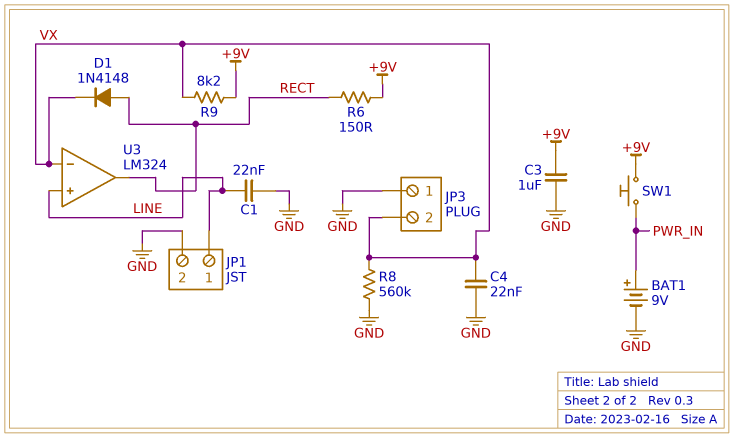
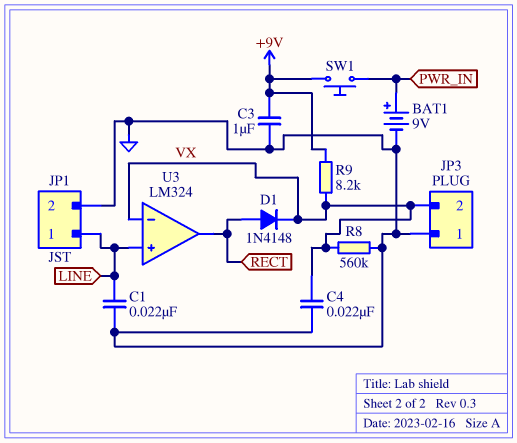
R6: 150 (+9V, RECT) -> none

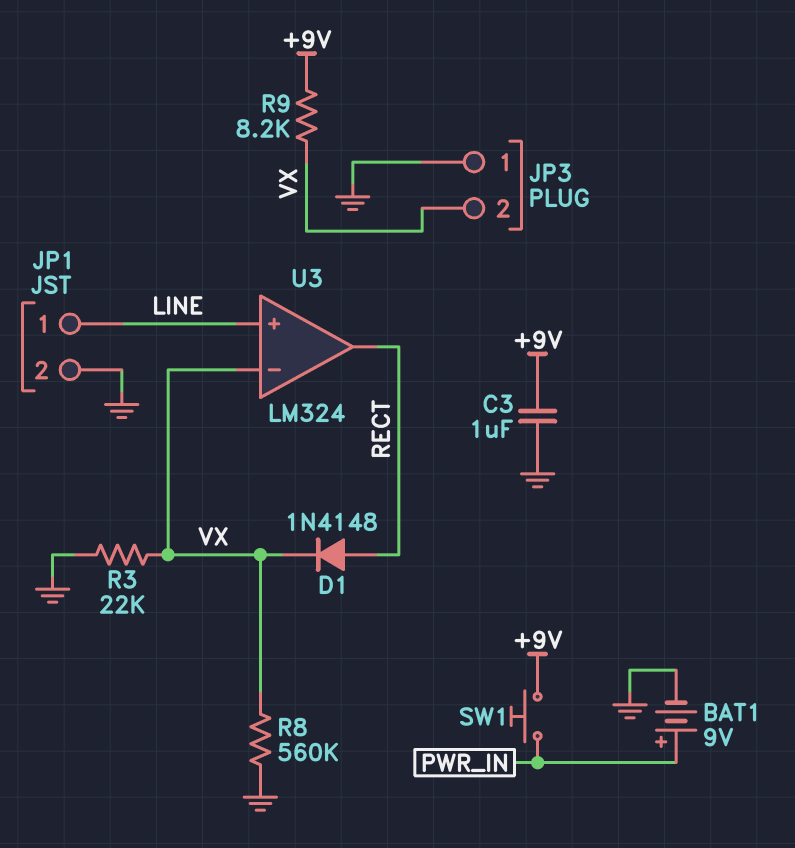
C1: 22nF (GND, LINE) -> none
C4: 22nF (GND, VX) -> none
R3: none -> 22k (GND, VX)

